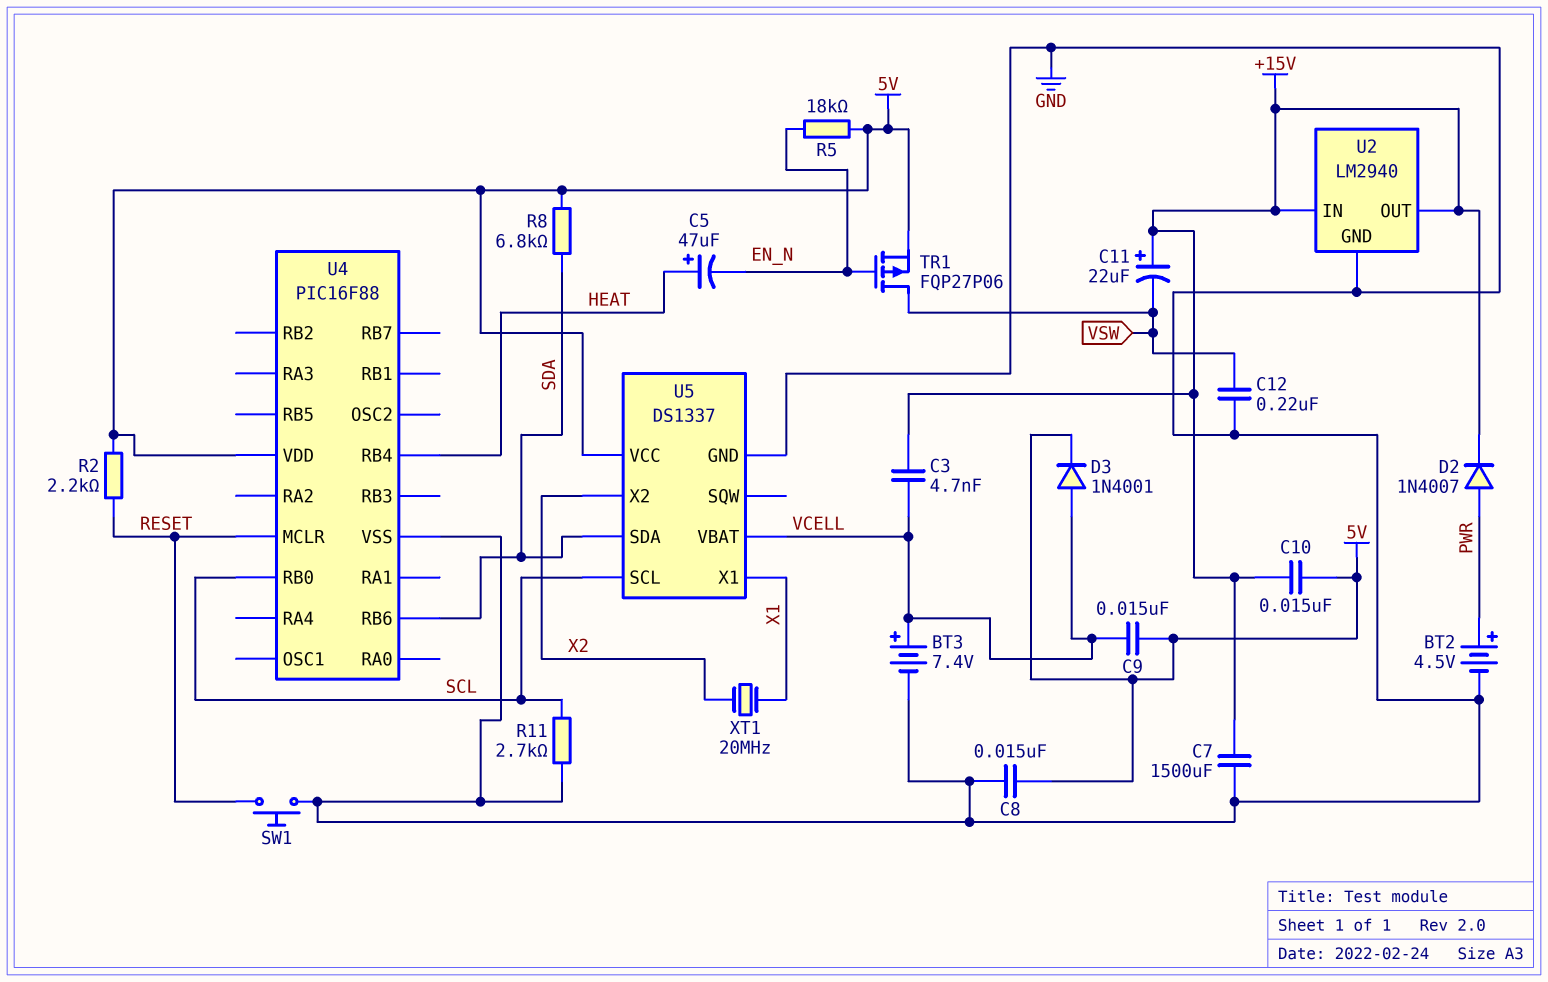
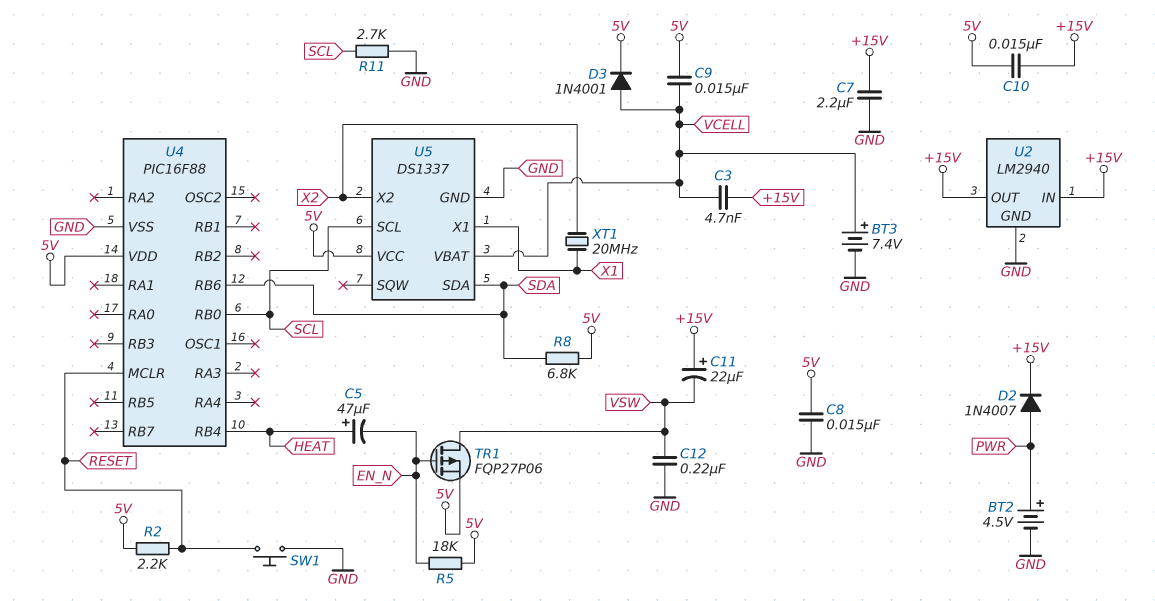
C7: 1500uF (+15V, GND) -> 2.2uF (+15V, GND)

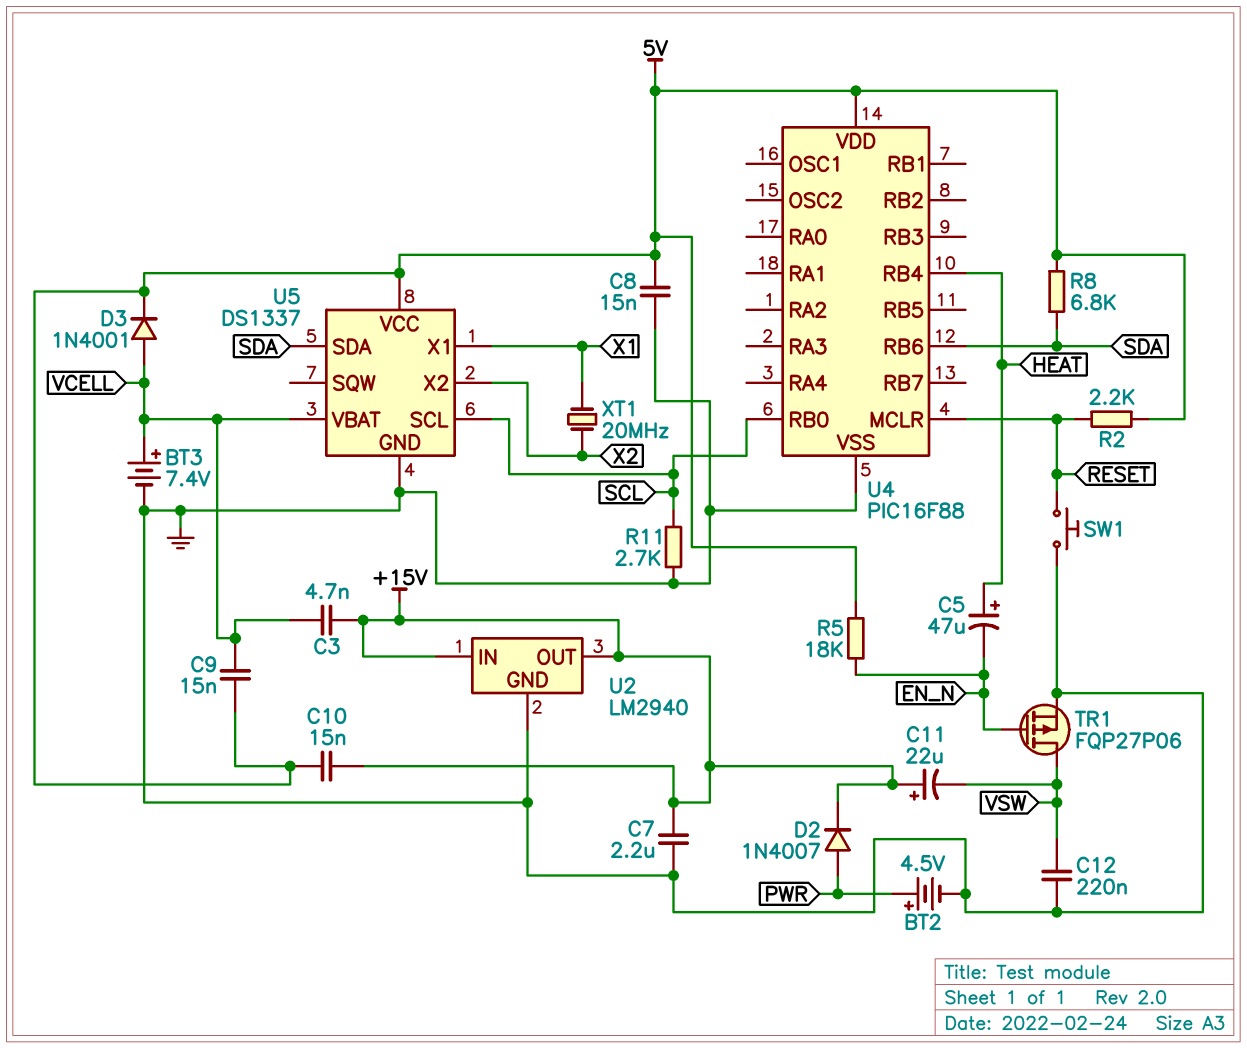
TR1: PMOS FQP27P06 (G EN_N, D VSW, S 5V) -> PMOS FQP27P06 (G EN_N, D VSW, S GND)

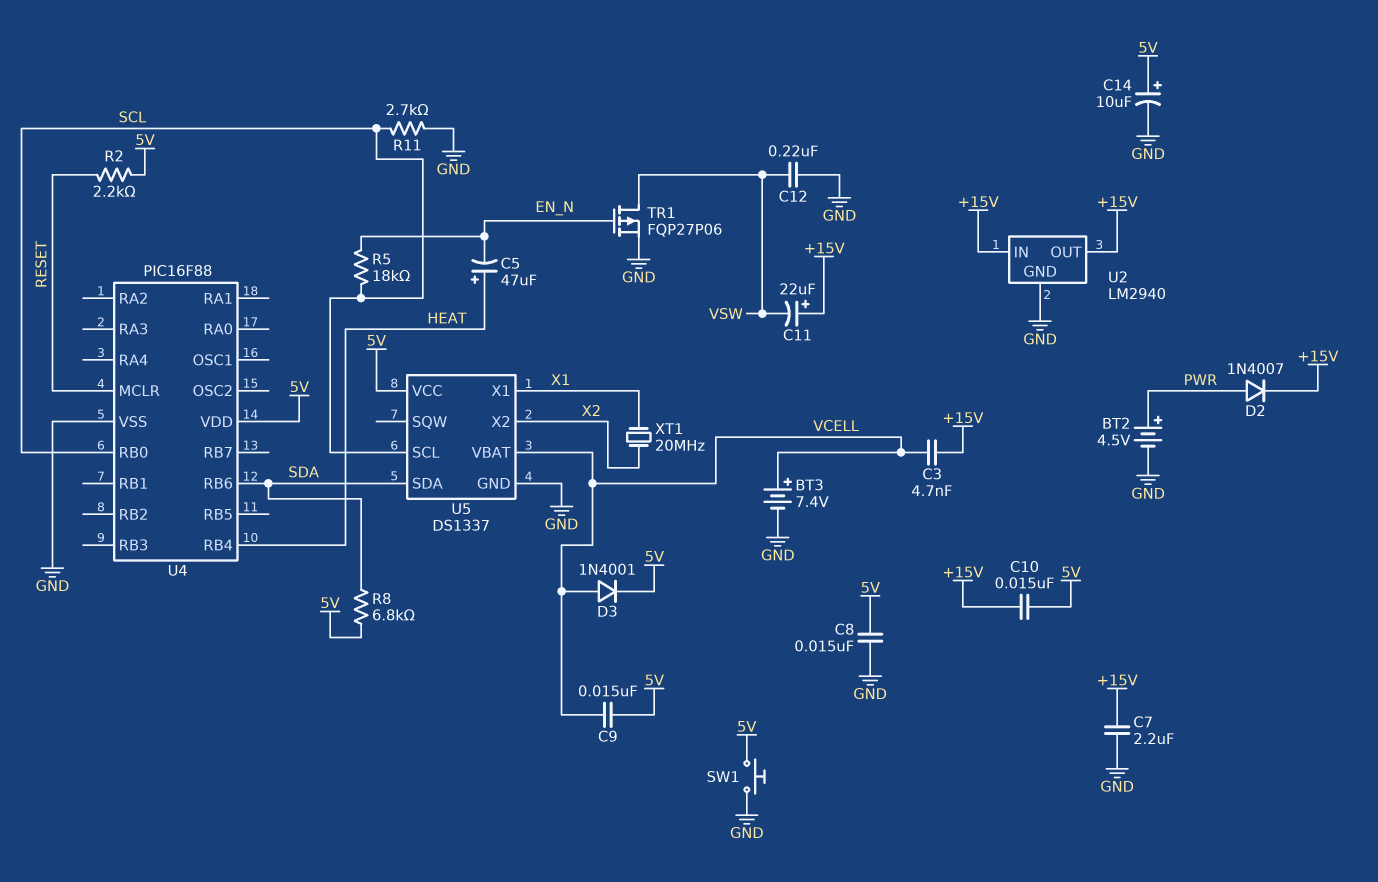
C14: none -> 10uF (plus 5V, minus GND)
R5: 18k (5V, EN_N) -> 18k (EN_N, SCL)
SW1: button (GND, RESET) -> button (5V, GND)

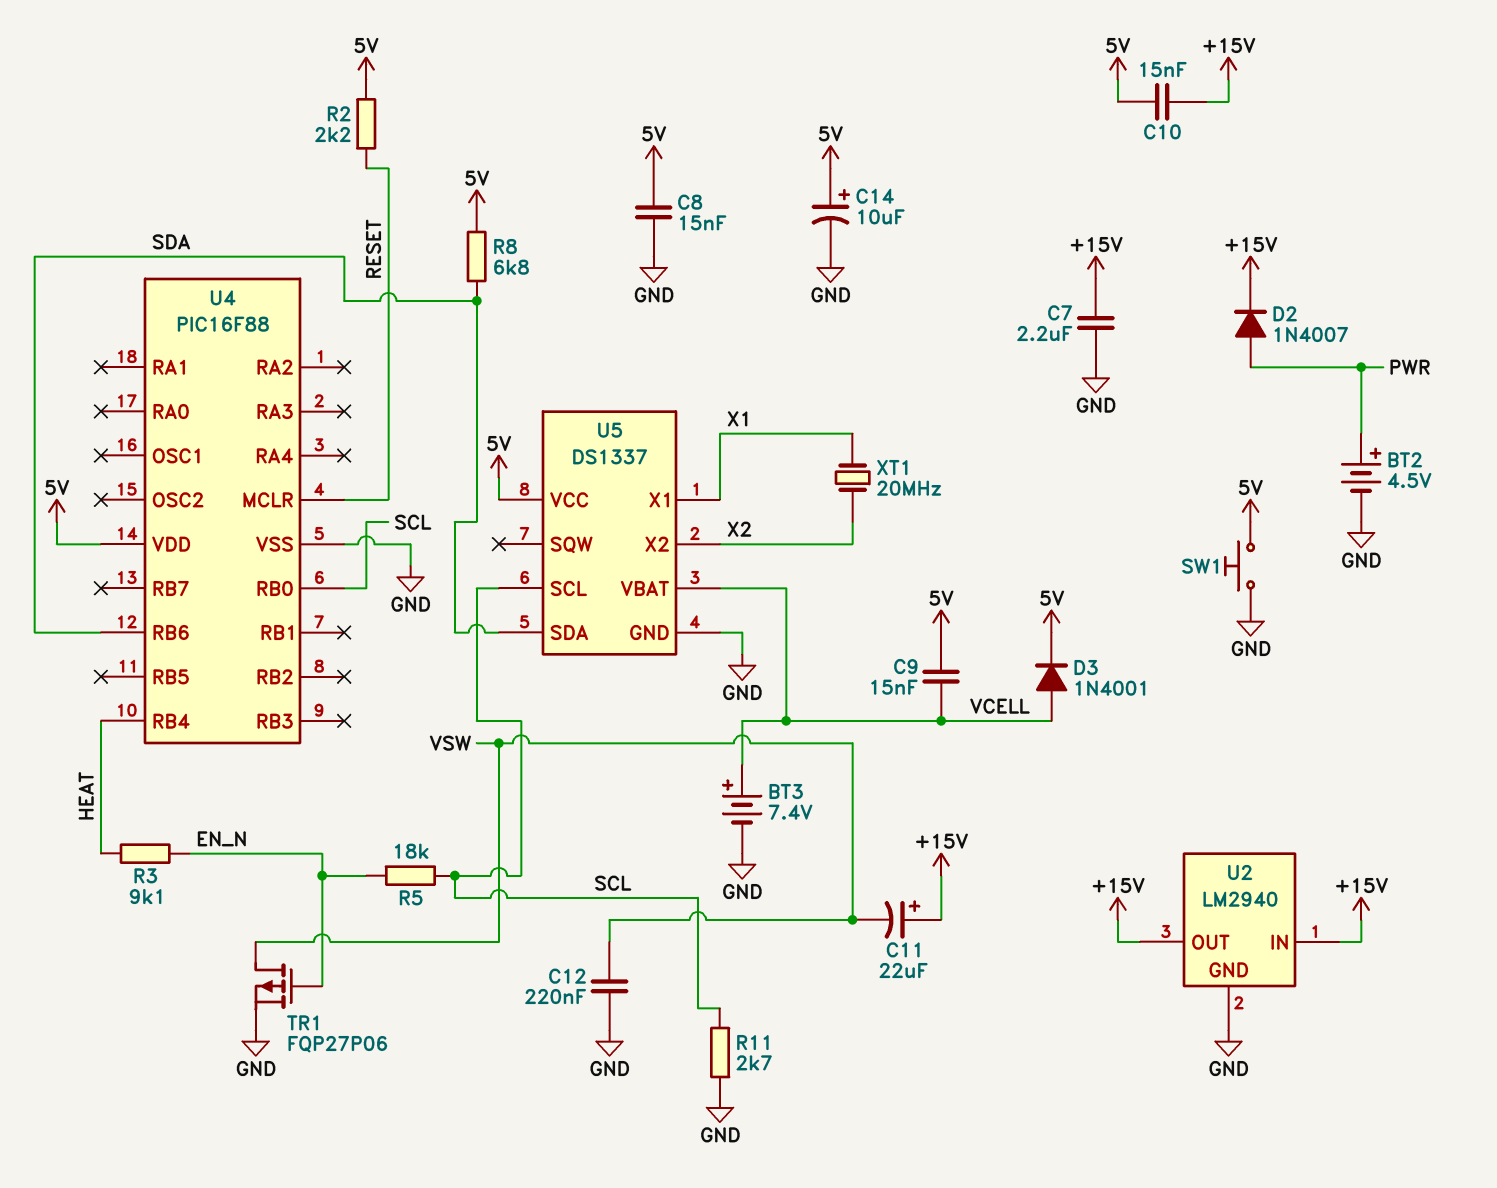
C3: 4.7nF (+15V, VCELL) -> none
C5: 47uF (plus HEAT, minus EN_N) -> none
R3: none -> 9.1k (EN_N, HEAT)

